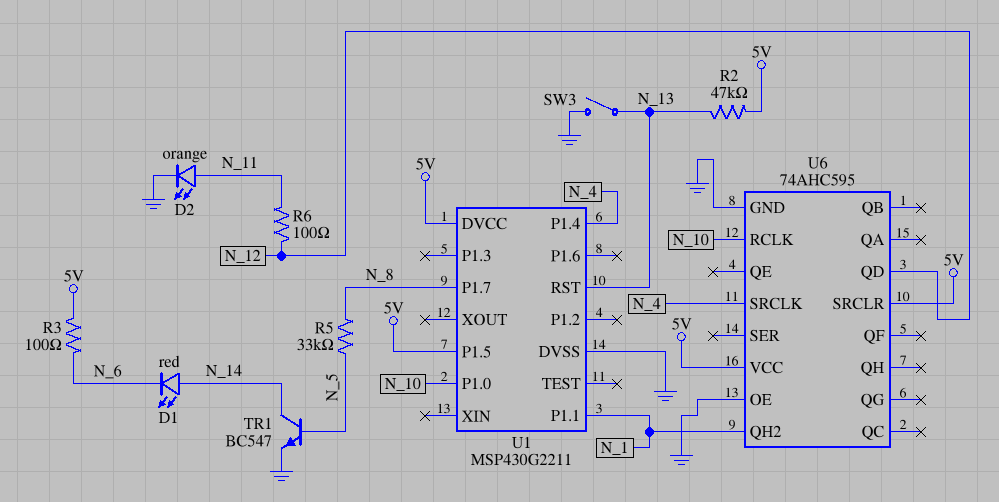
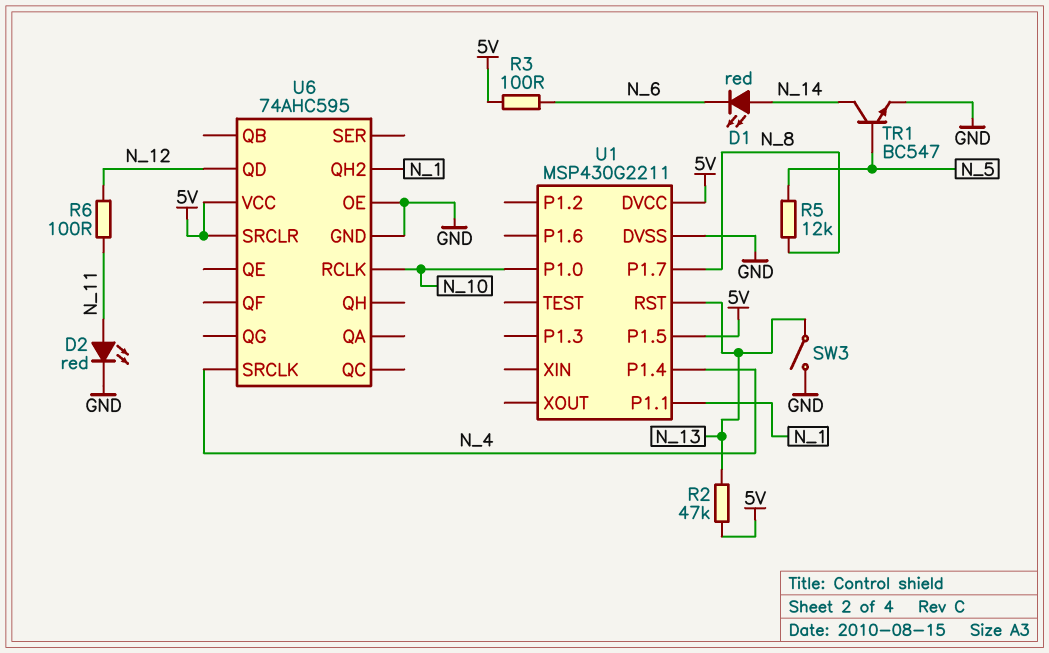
D2: LED orange (A N_11, K GND) -> LED red (A N_11, K GND)
R5: 33k (N_5, N_8) -> 12k (N_5, N_8)

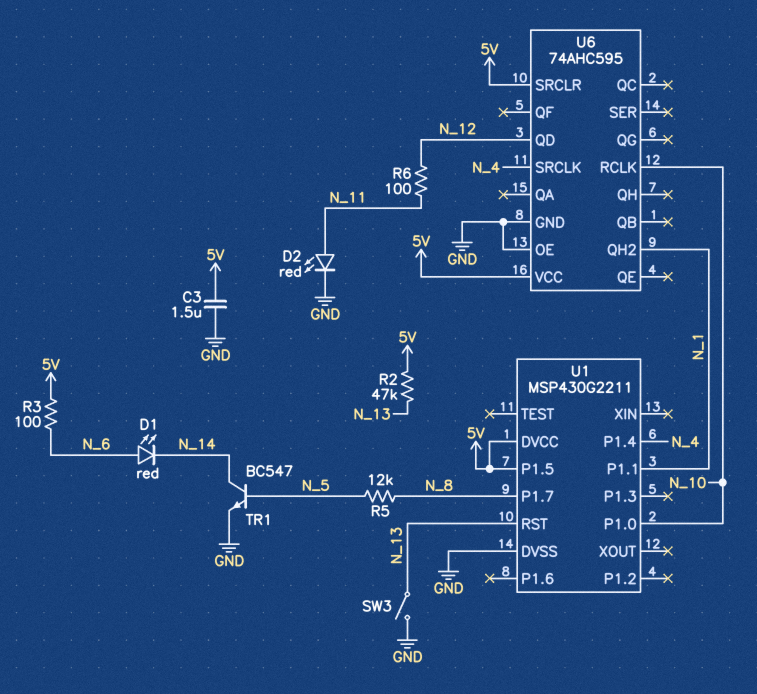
C3: none -> 1.5uF (5V, GND)
D1: LED red (A N_14, K N_6) -> LED red (A N_6, K N_14)

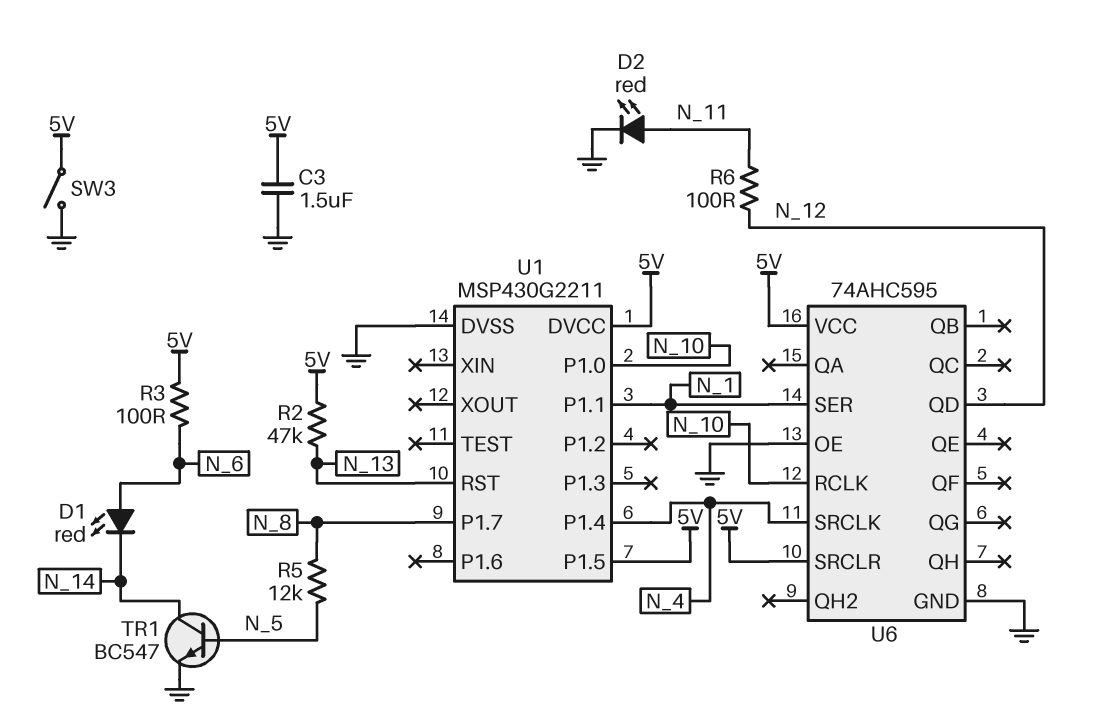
SW3: switch (GND, N_13) -> switch (5V, GND)
U6 pin QH2: N_1 -> none
U6 pin SER: none -> N_1

